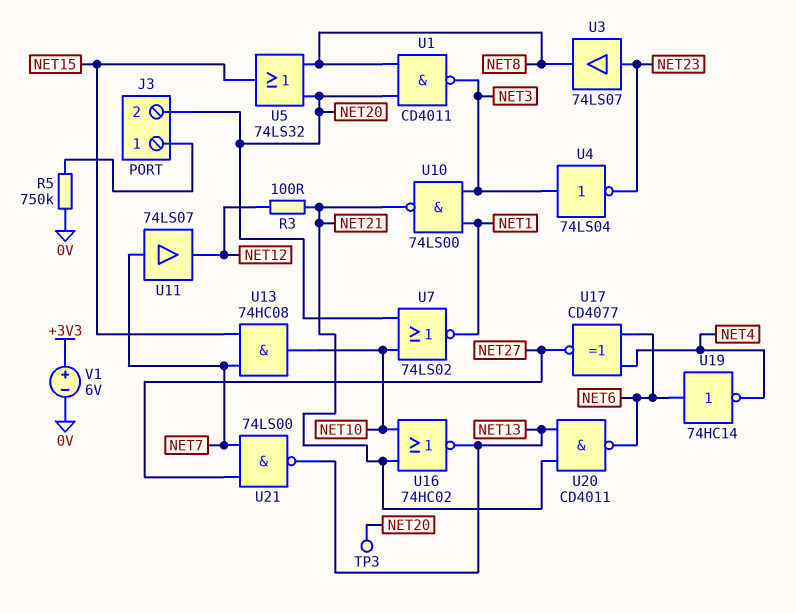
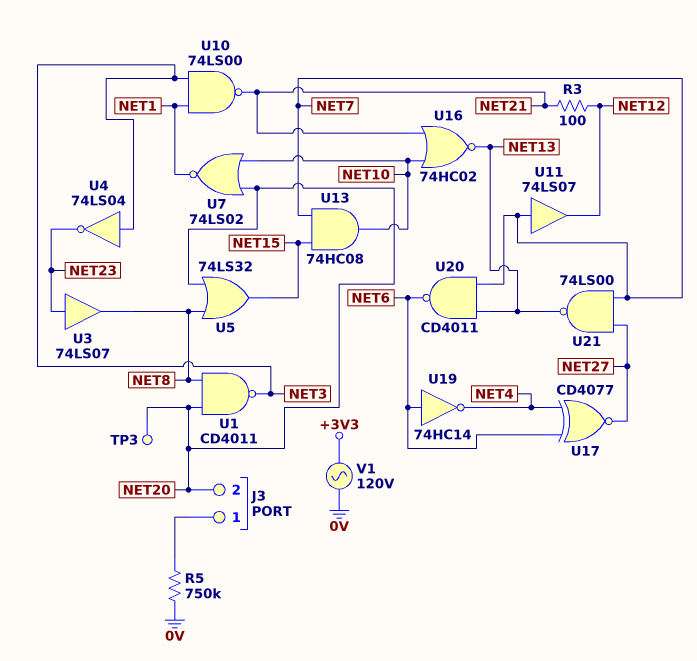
U20: NAND CD4011 (in NET13, in NET21, out NET6) -> NAND CD4011 (in NET7, in NET13, out NET6)
V1: 6V (plus +3V3, minus 0V) -> AC 120V (+3V3, 0V)

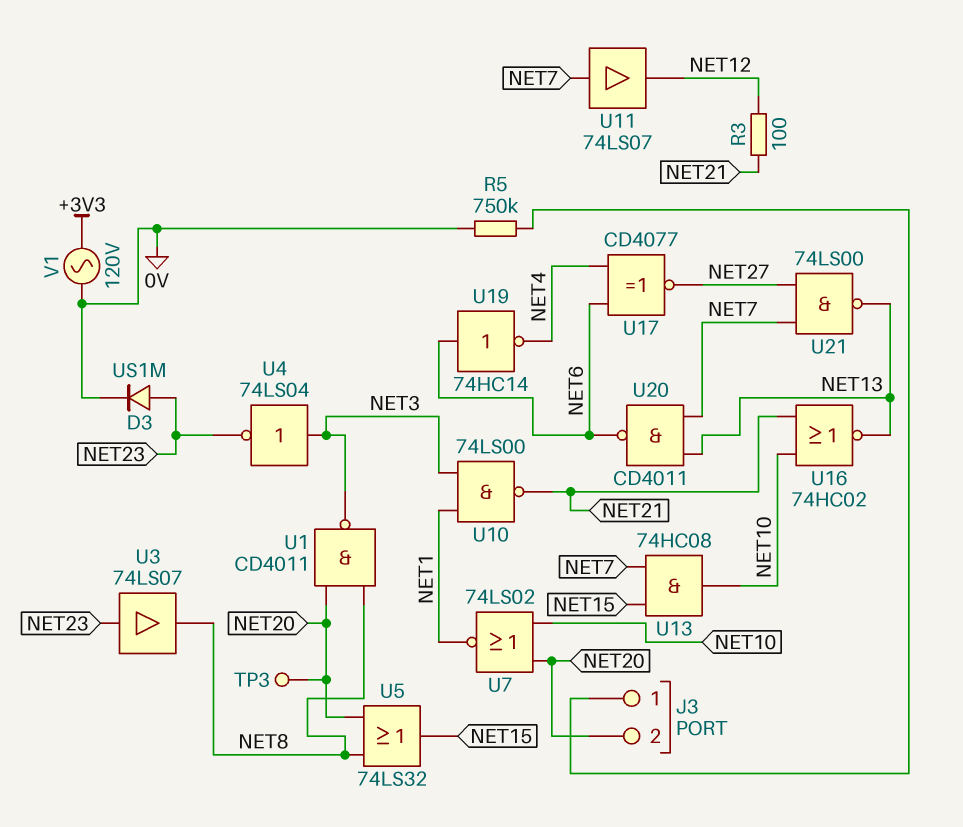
D3: none -> diode US1M (A NET23, K 0V)

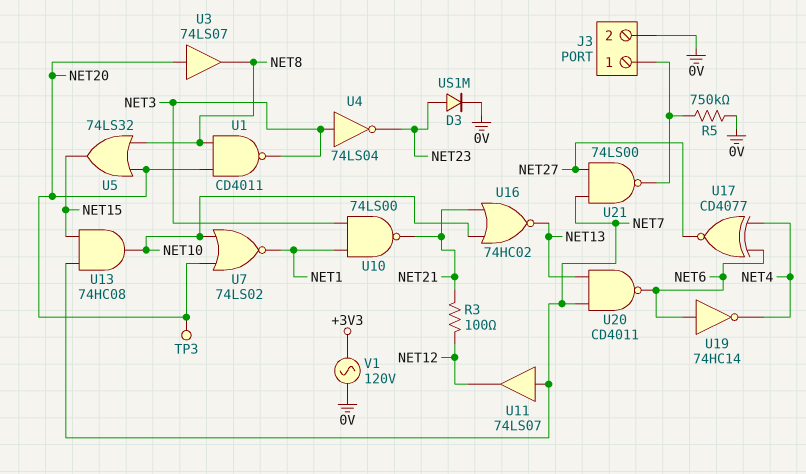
J3 pin 2: NET20 -> 0V
U3: buffer 74LS07 (in NET23, out NET8) -> buffer 74LS07 (in NET20, out NET8)
U21: NAND 74LS00 (in NET7, in NET27, out NET13) -> NAND 74LS00 (in NET7, in NET27, out J3/1)

